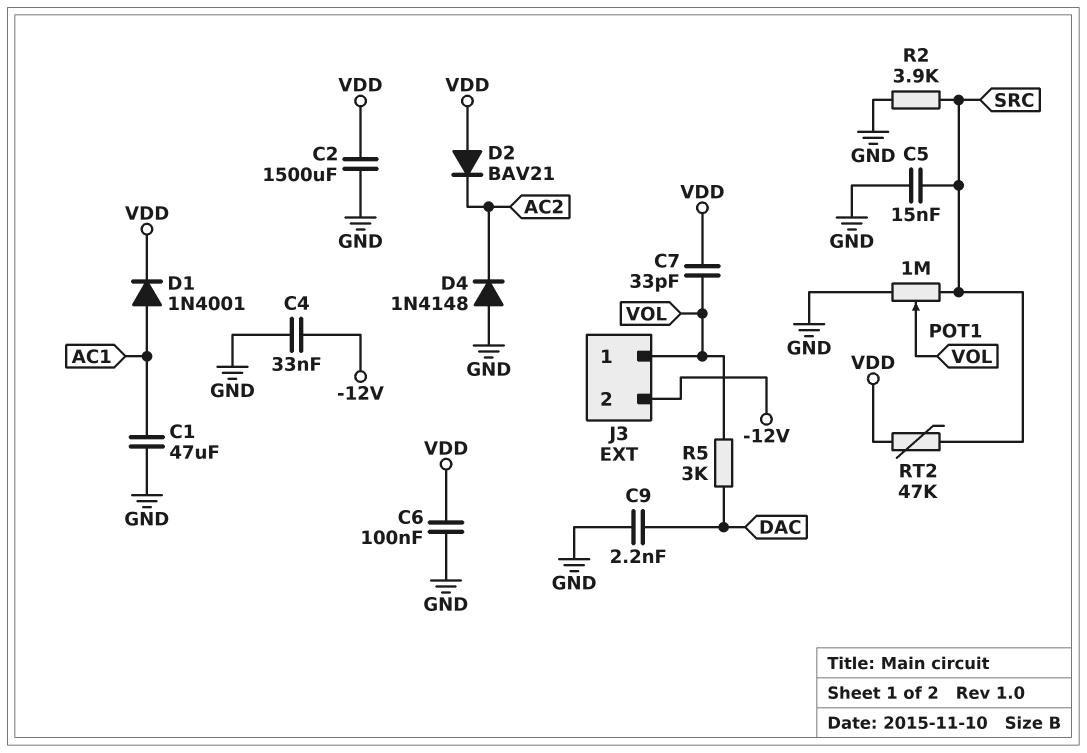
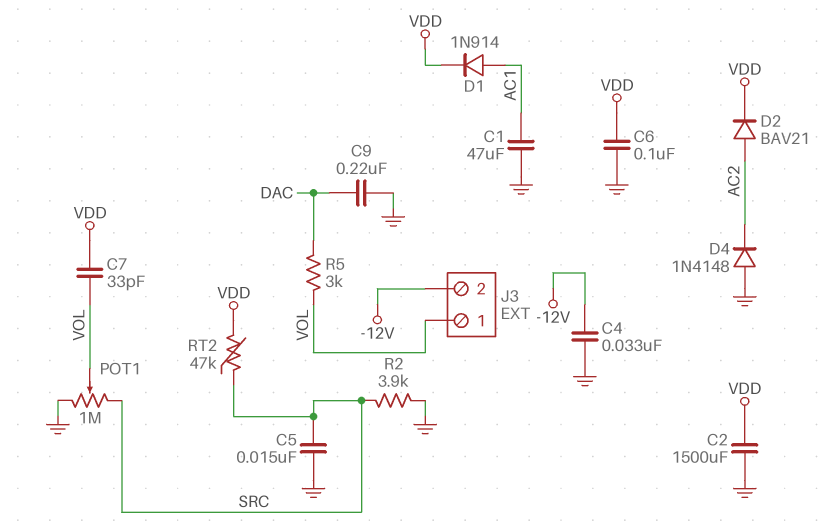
C9: 2.2nF (DAC, GND) -> 220nF (DAC, GND)
D1: diode 1N4001 (A AC1, K VDD) -> diode 1N914 (A AC1, K VDD)
D2: diode BAV21 (A VDD, K AC2) -> diode BAV21 (A AC2, K VDD)

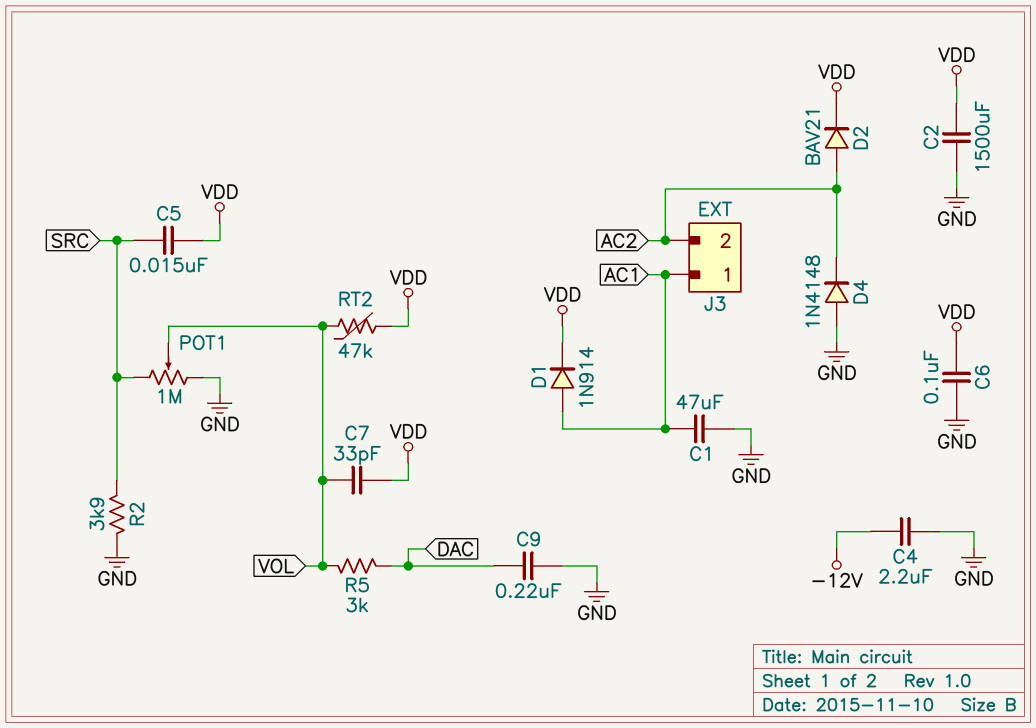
C4: 33nF (-12V, GND) -> 2.2uF (-12V, GND)
C5: 15nF (GND, SRC) -> 15nF (SRC, VDD)
J3 pin 1: VOL -> AC1
J3 pin 2: -12V -> AC2
RT2: 47k (SRC, VDD) -> 47k (VDD, VOL)

